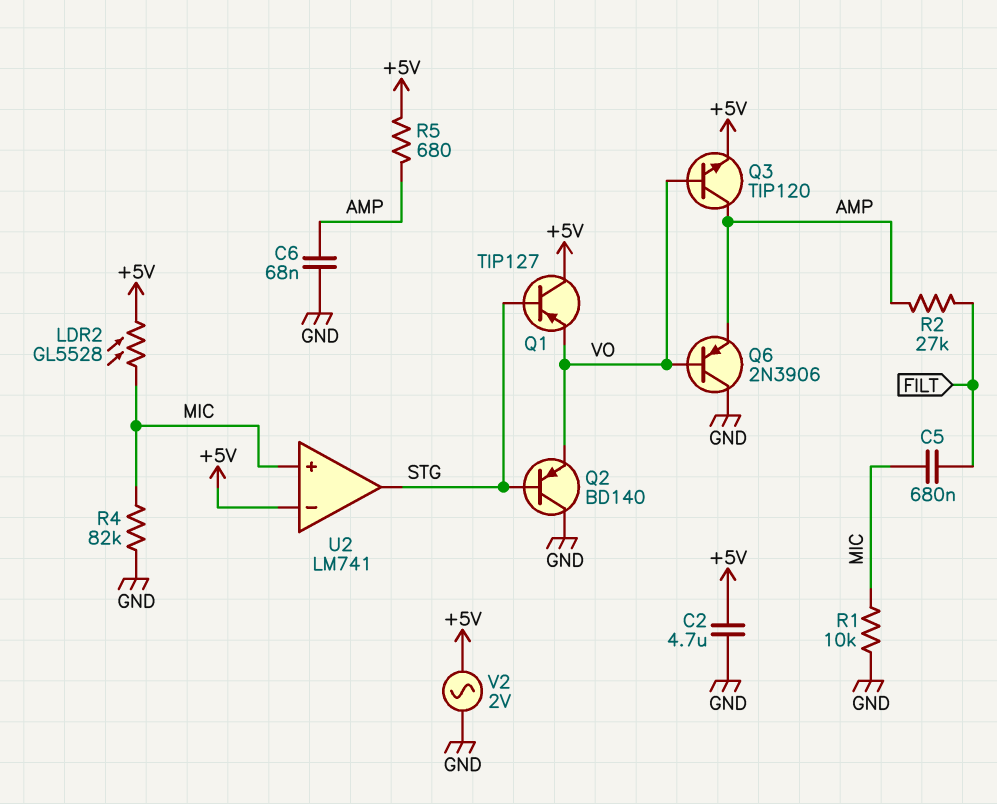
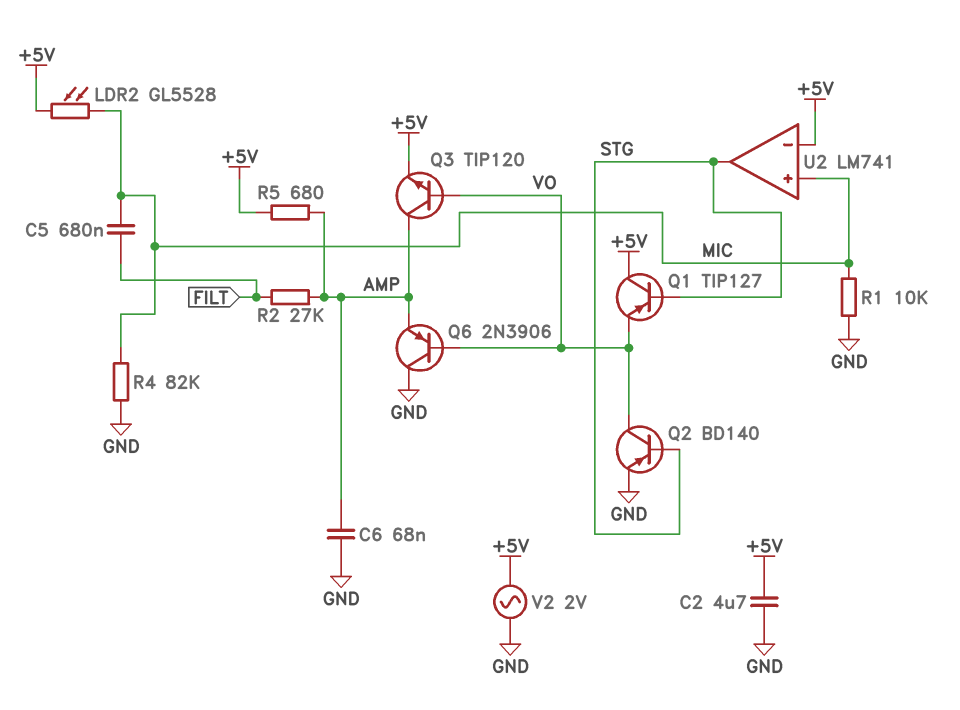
Q2: PNP BD140 (B STG, C GND, E VO) -> PNP BD140 (B STG, C VO, E GND)

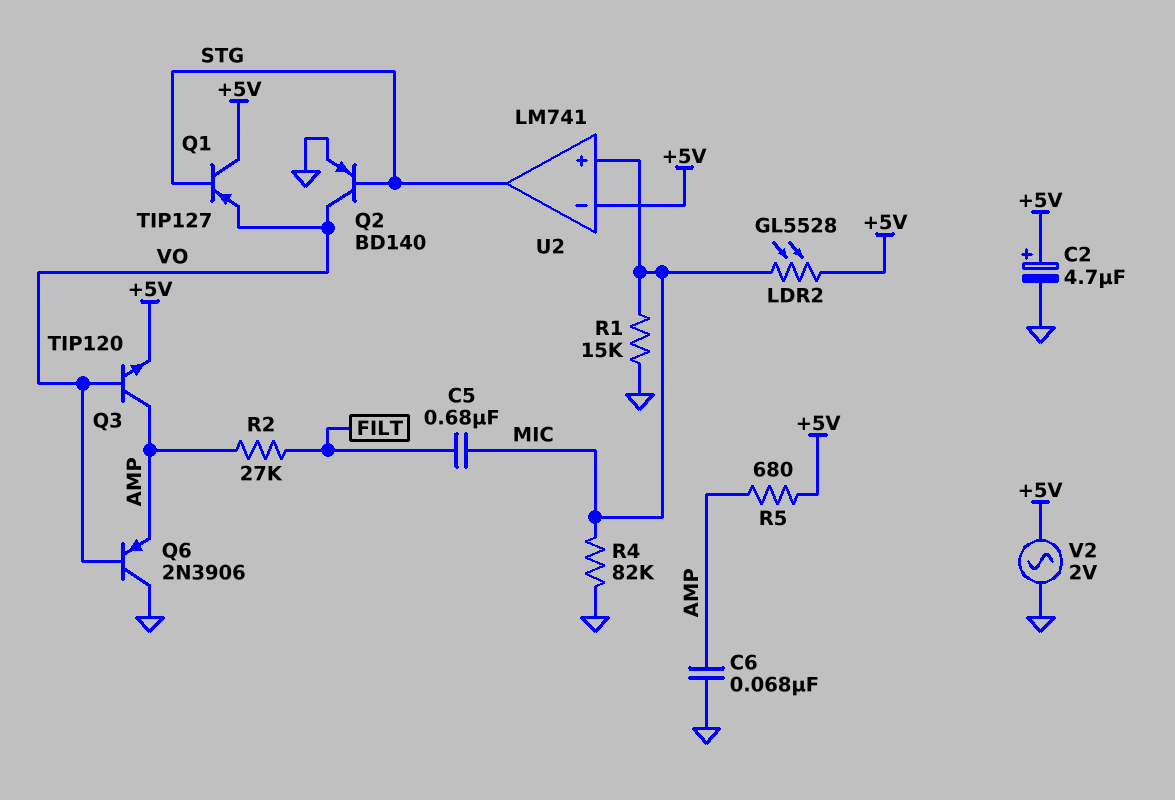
C2: 4.7uF (+5V, GND) -> 4.7uF (plus +5V, minus GND)
R1: 10k (GND, MIC) -> 15k (GND, MIC)

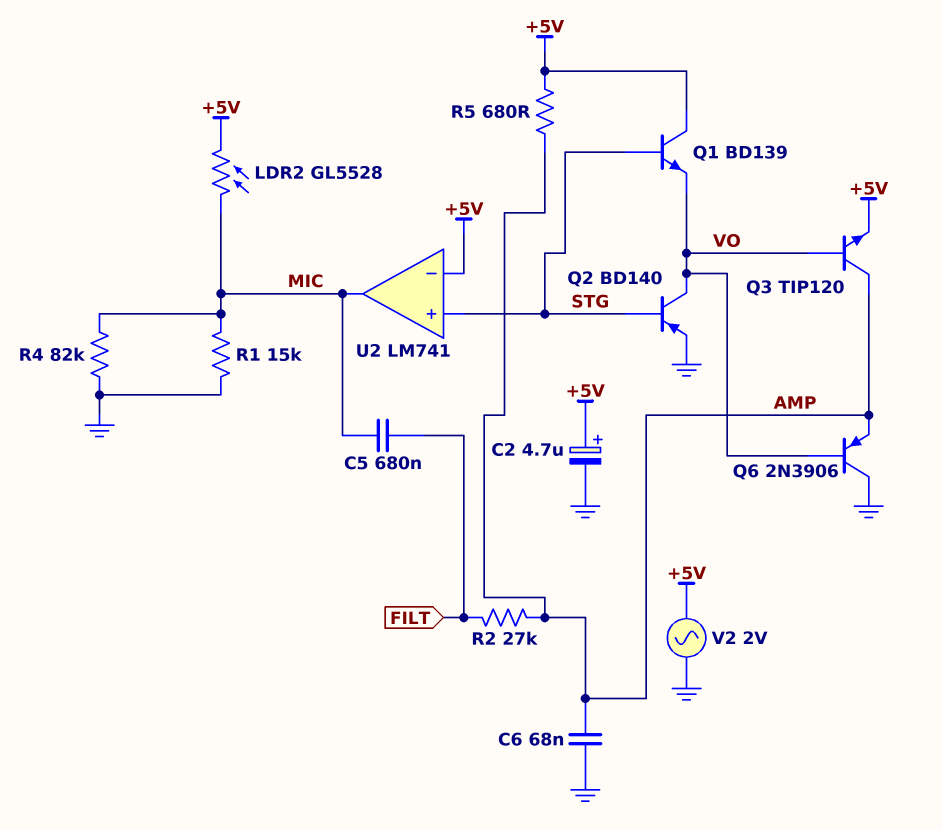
Q1: PNP TIP127 (B STG, C +5V, E VO) -> NPN BD139 (B STG, C +5V, E VO)
U2 pin in+: MIC -> STG
U2 pin out: STG -> MIC

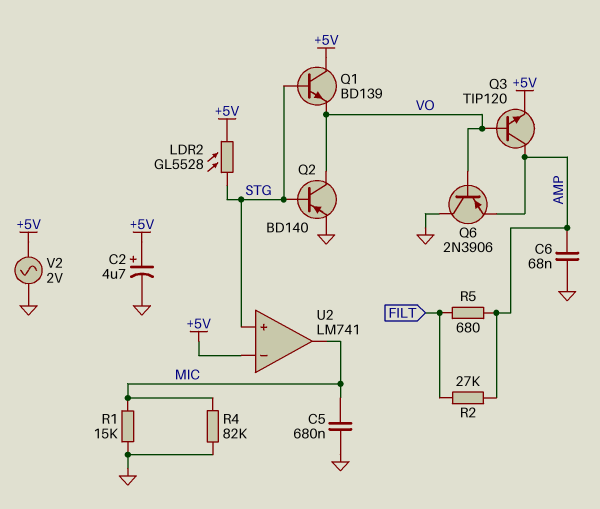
C5: 680nF (FILT, MIC) -> 680nF (GND, MIC)
LDR2: GL5528 (+5V, MIC) -> GL5528 (+5V, STG)
R5: 680 (+5V, AMP) -> 680 (AMP, FILT)

